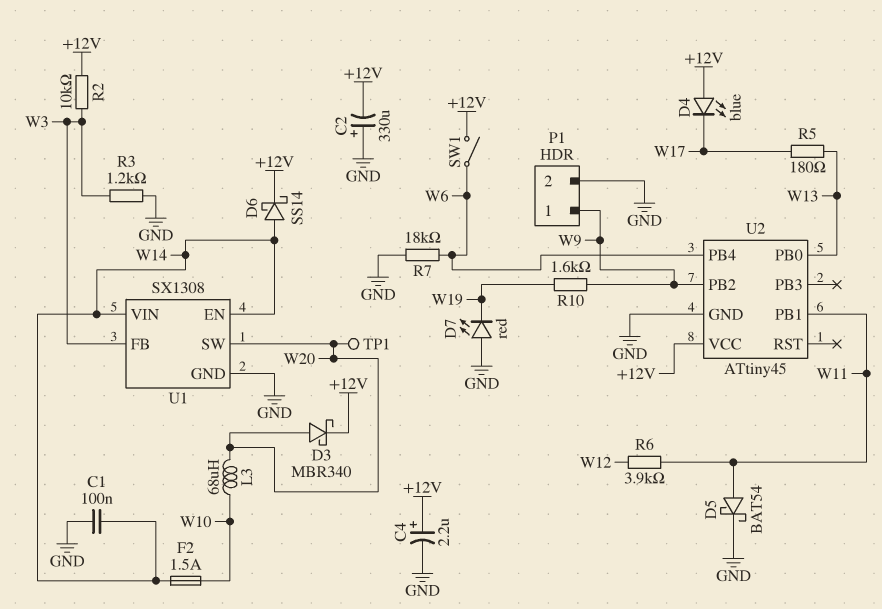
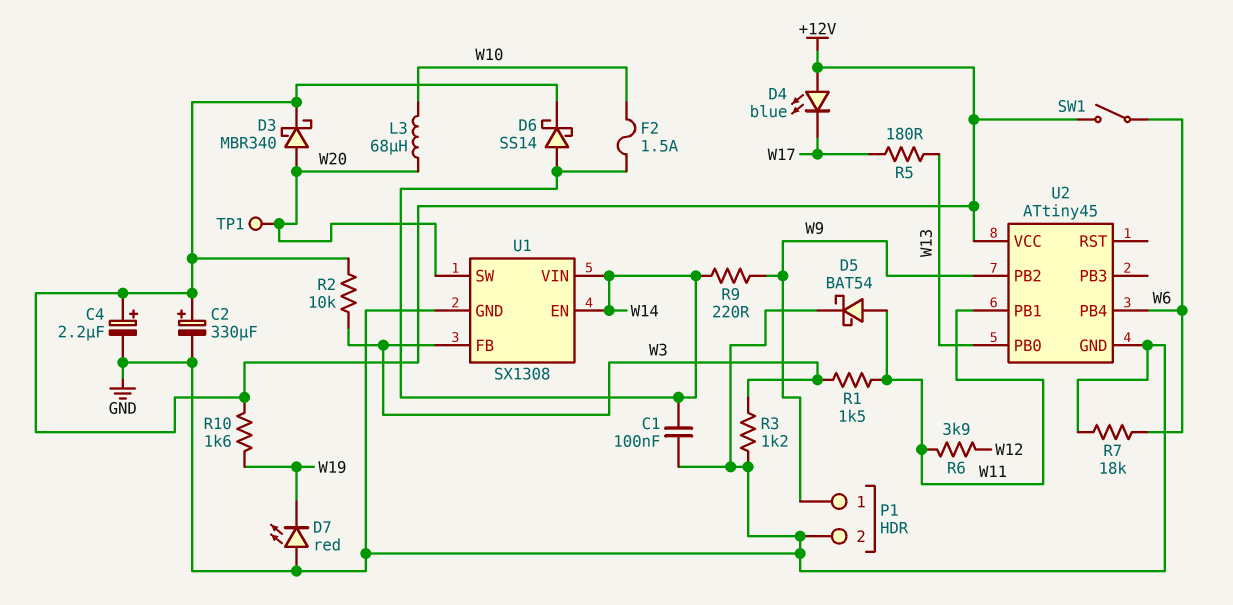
C2: 330uF (plus GND, minus +12V) -> 330uF (plus +12V, minus GND)
R1: none -> 1.5k (W3, W11)
R9: none -> 220 (W9, W14)
R10: 1.6k (W9, W19) -> 1.6k (+12V, W19)

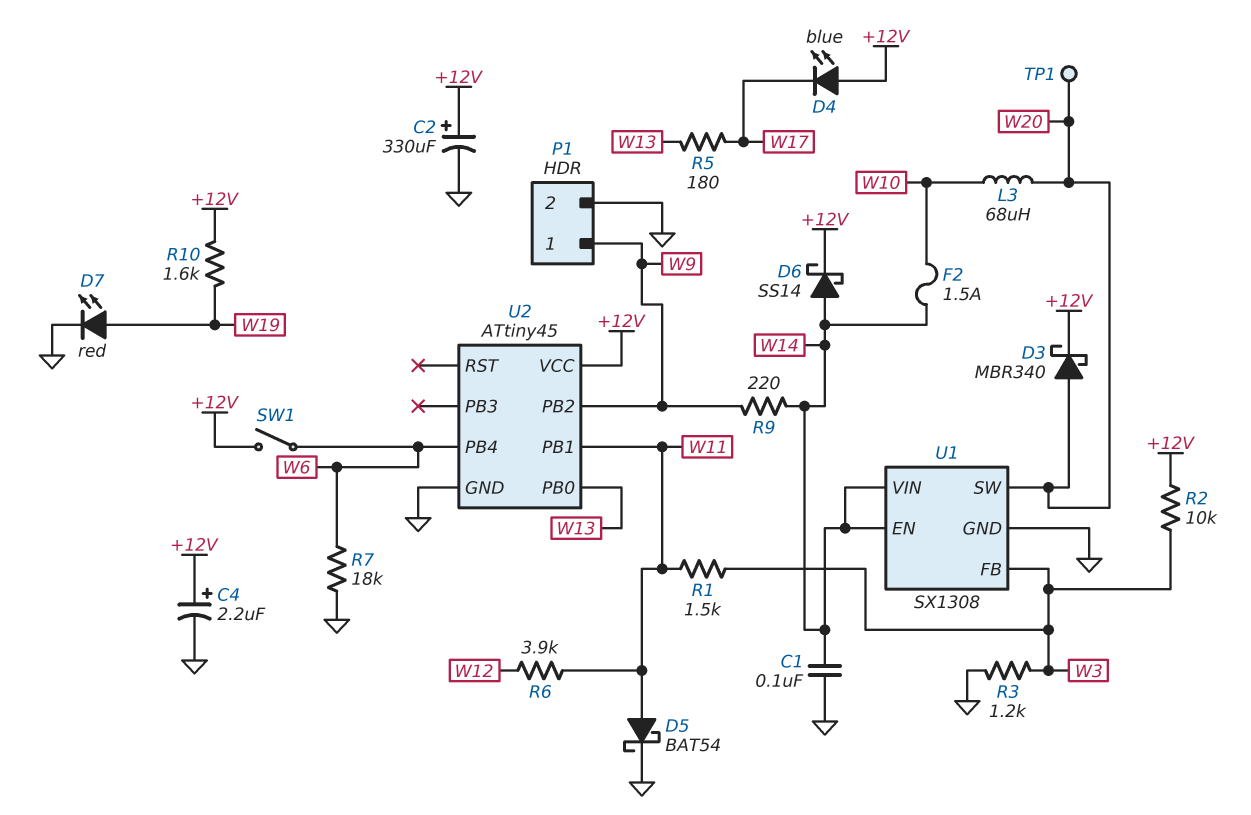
D7: LED red (A GND, K W19) -> LED red (A W19, K GND)

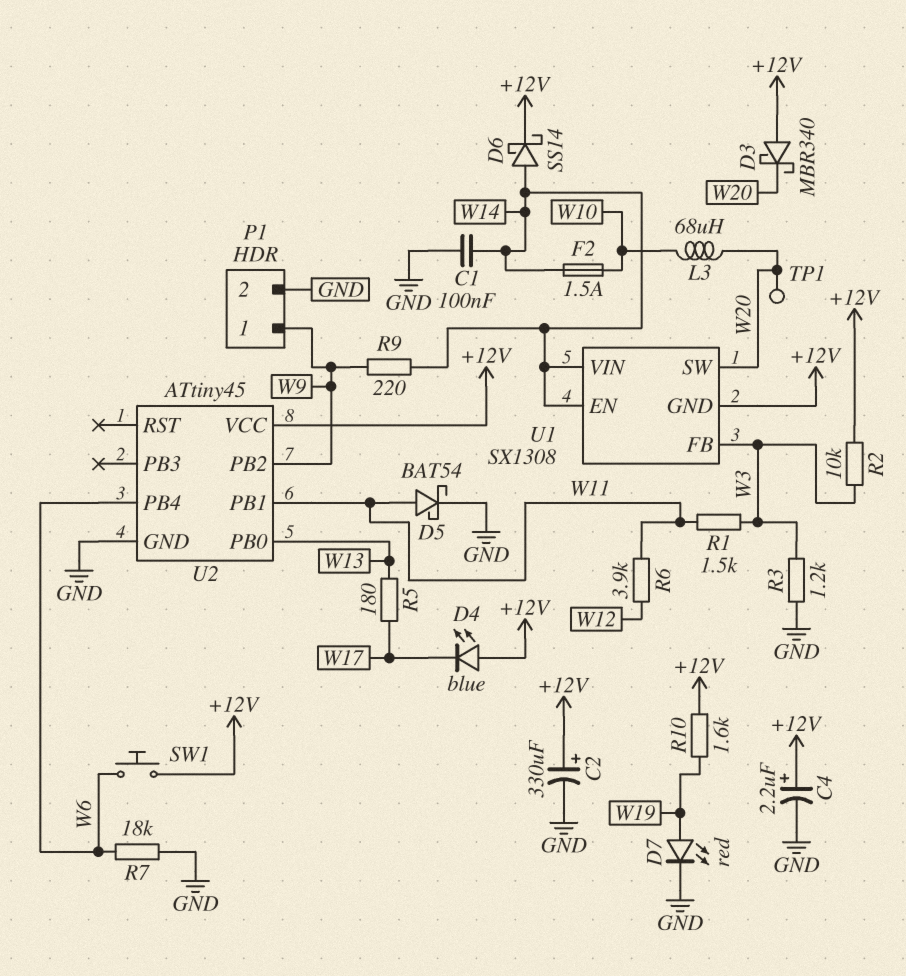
D3: schottky MBR340 (A W20, K +12V) -> schottky MBR340 (A +12V, K W20)
SW1: switch (+12V, W6) -> button (+12V, W6)
U1 pin GND: GND -> +12V

